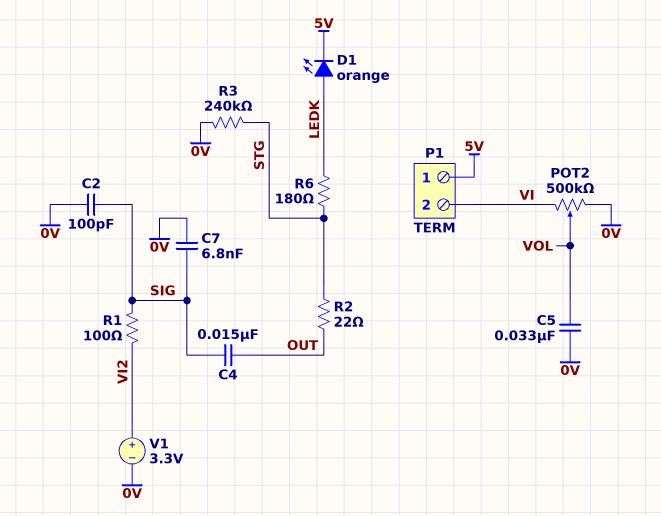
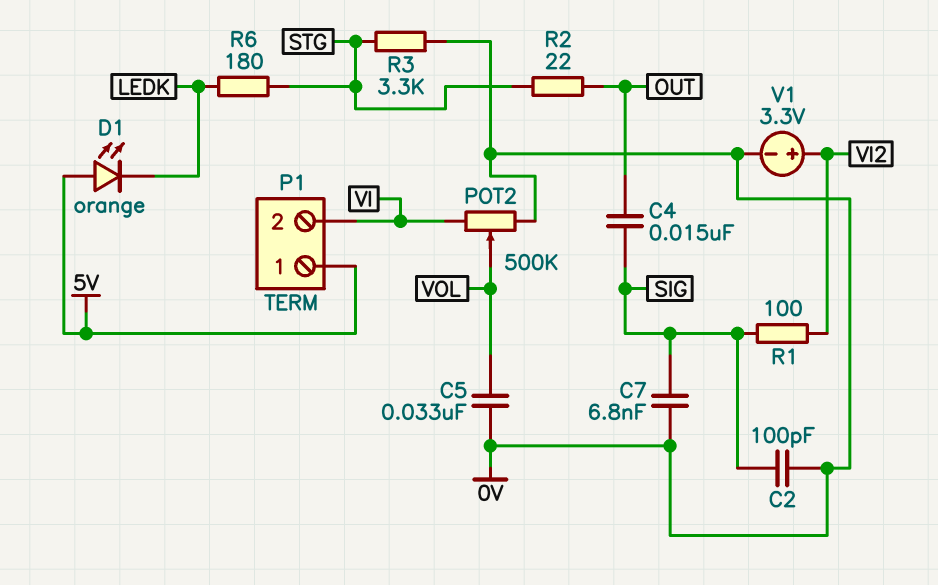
D1: LED orange (A LEDK, K 5V) -> LED orange (A 5V, K LEDK)
R3: 240k (0V, STG) -> 3.3k (0V, STG)

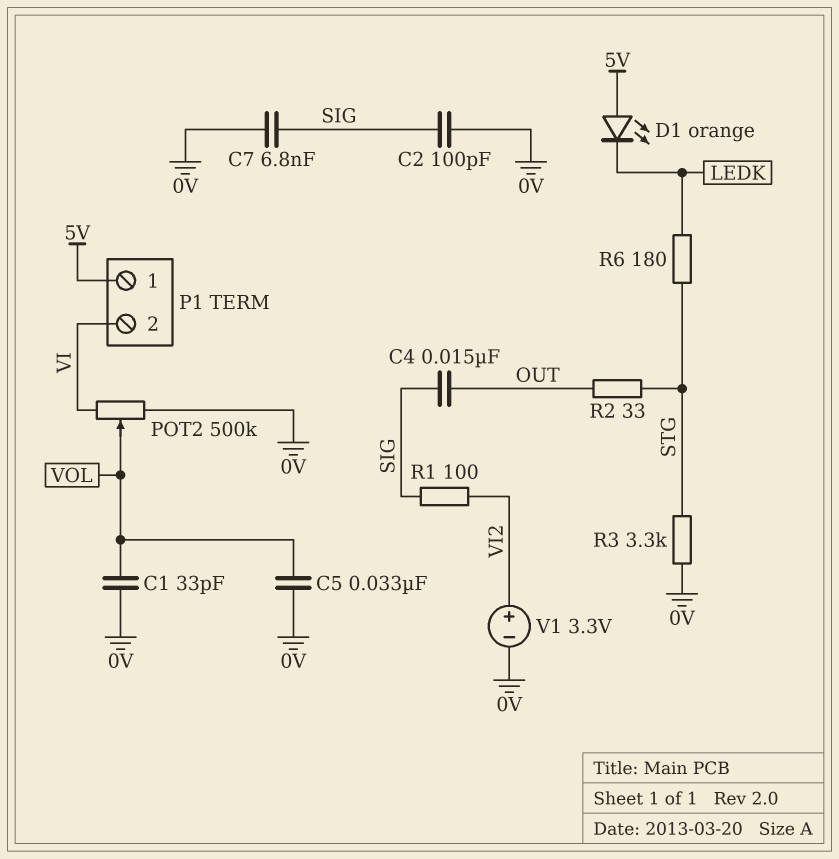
C1: none -> 33pF (0V, VOL)
R2: 22 (OUT, STG) -> 33 (OUT, STG)

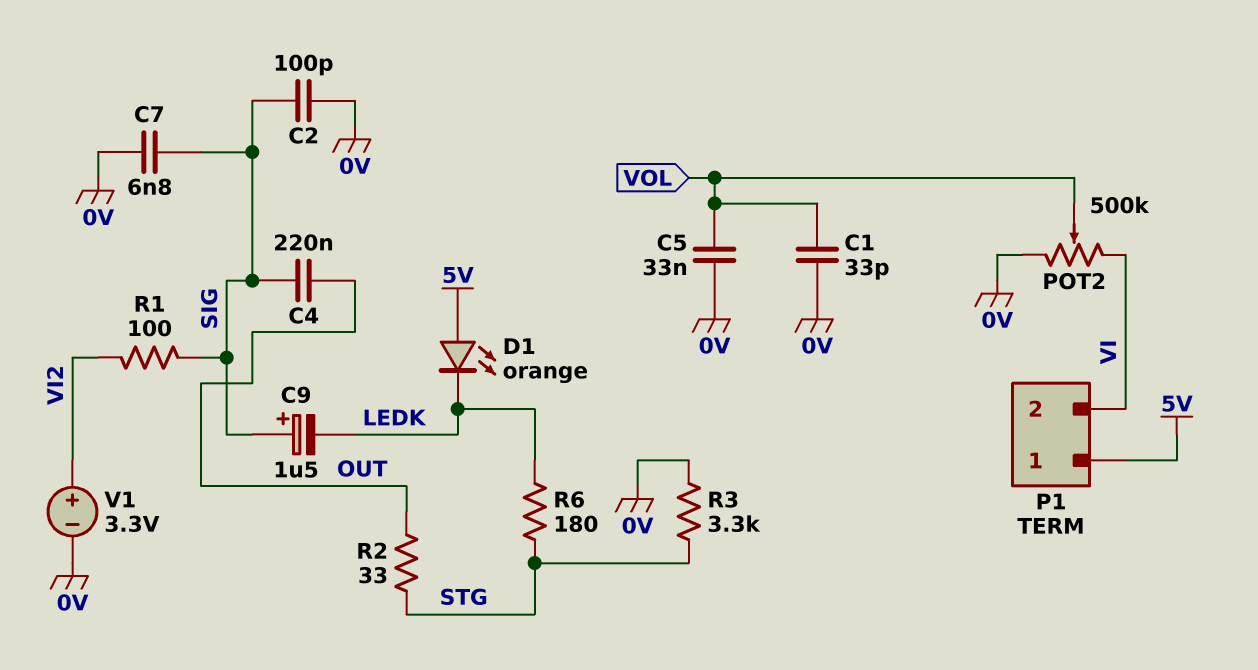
C4: 15nF (OUT, SIG) -> 220nF (OUT, SIG)
C9: none -> 1.5uF (plus SIG, minus LEDK)

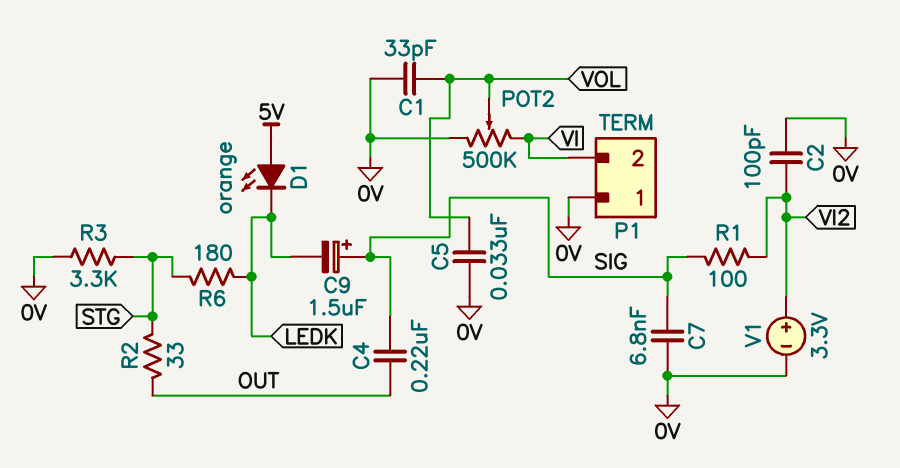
C2: 100pF (0V, SIG) -> 100pF (0V, VI2)
P1 pin 1: 5V -> 0V

